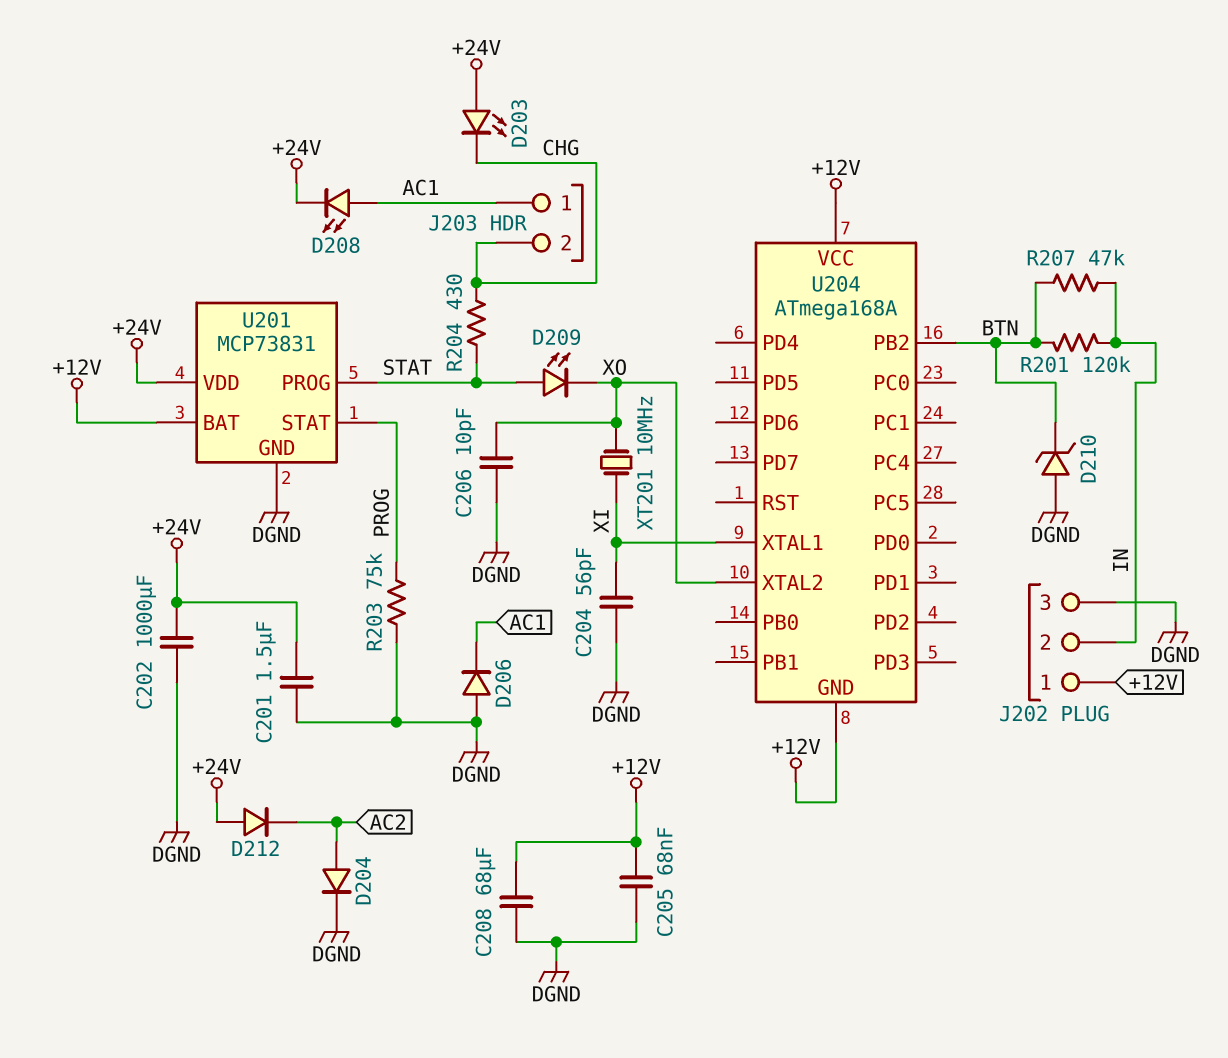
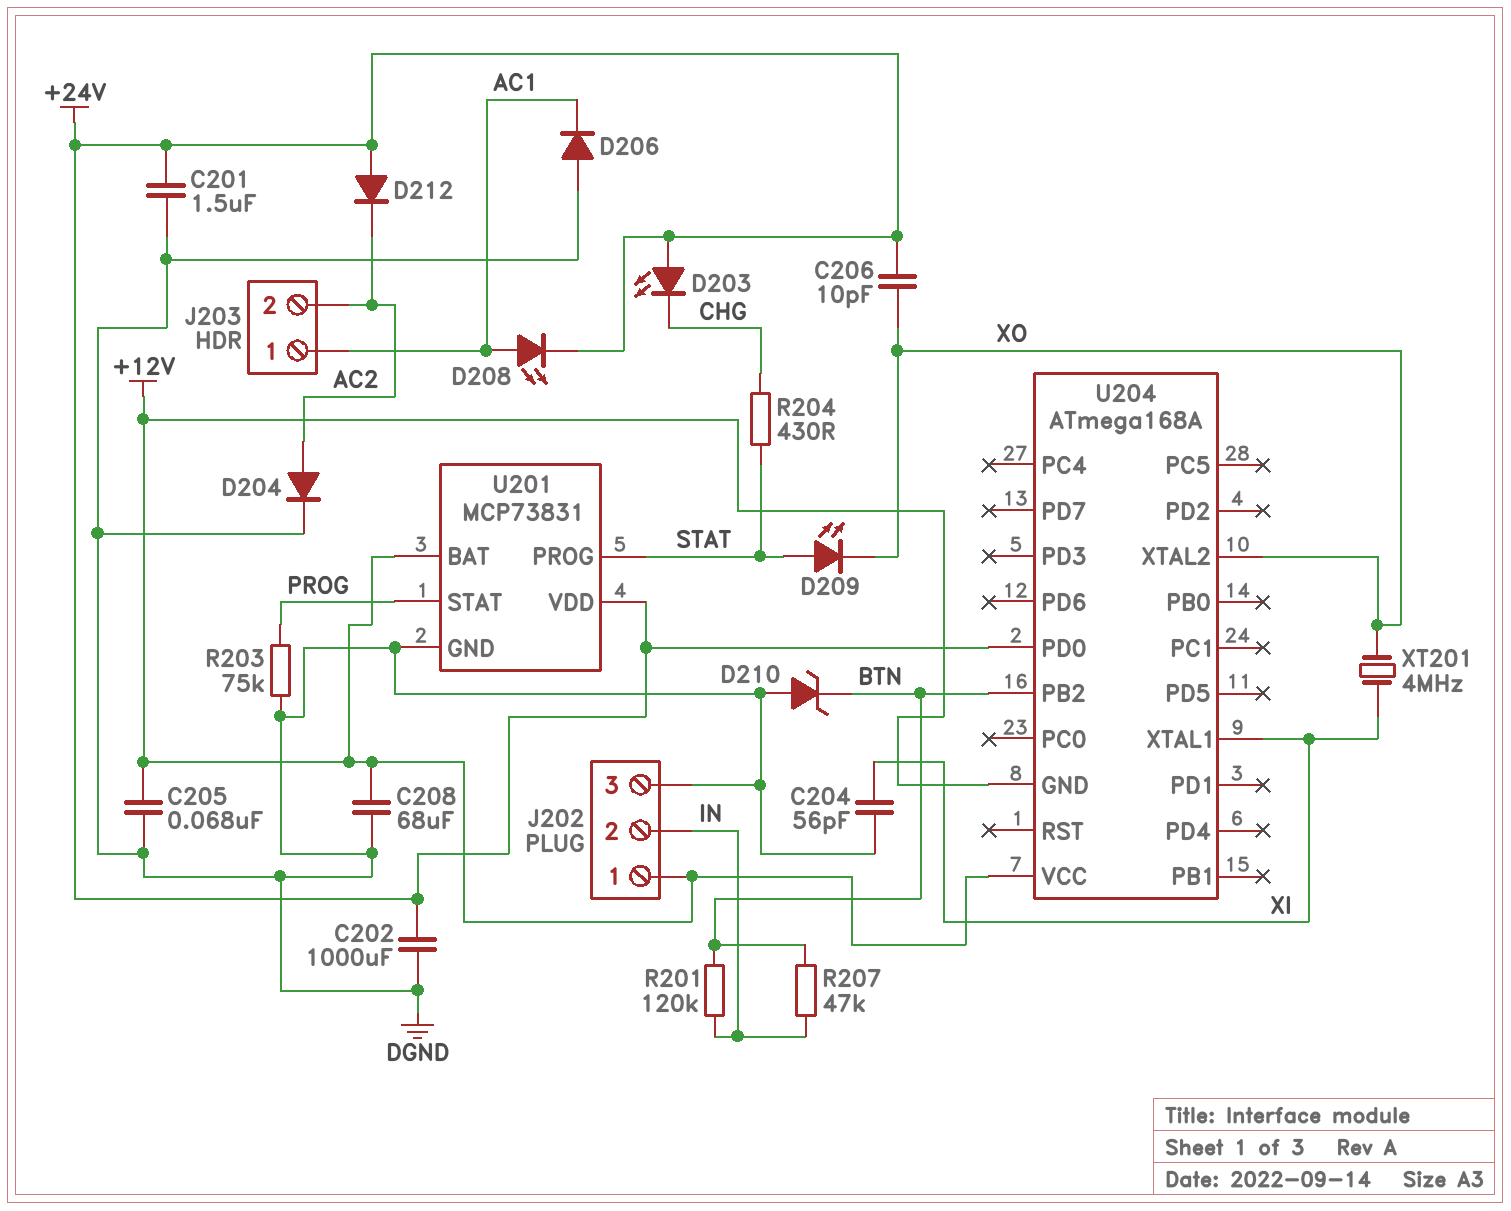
C206: 10pF (DGND, XO) -> 10pF (+24V, XO)
J203 pin 2: CHG -> AC2
U204 pin PD0: none -> +24V
XT201: 10MHz (XI, XO) -> 4MHz (XI, XO)

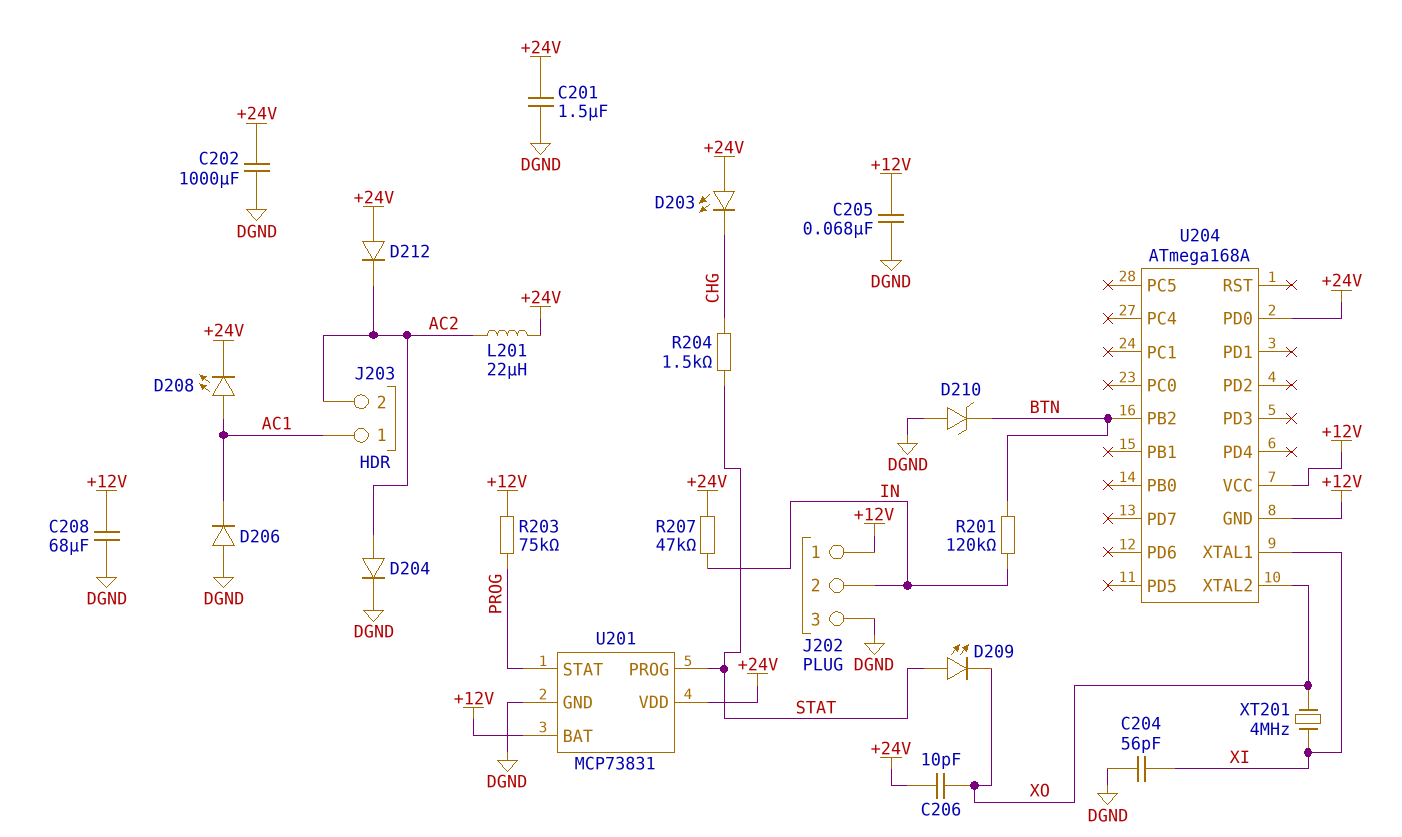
L201: none -> 22uH (+24V, AC2)
R203: 75k (DGND, PROG) -> 75k (+12V, PROG)
R204: 430 (CHG, STAT) -> 1.5k (CHG, STAT)
R207: 47k (BTN, IN) -> 47k (+24V, IN)

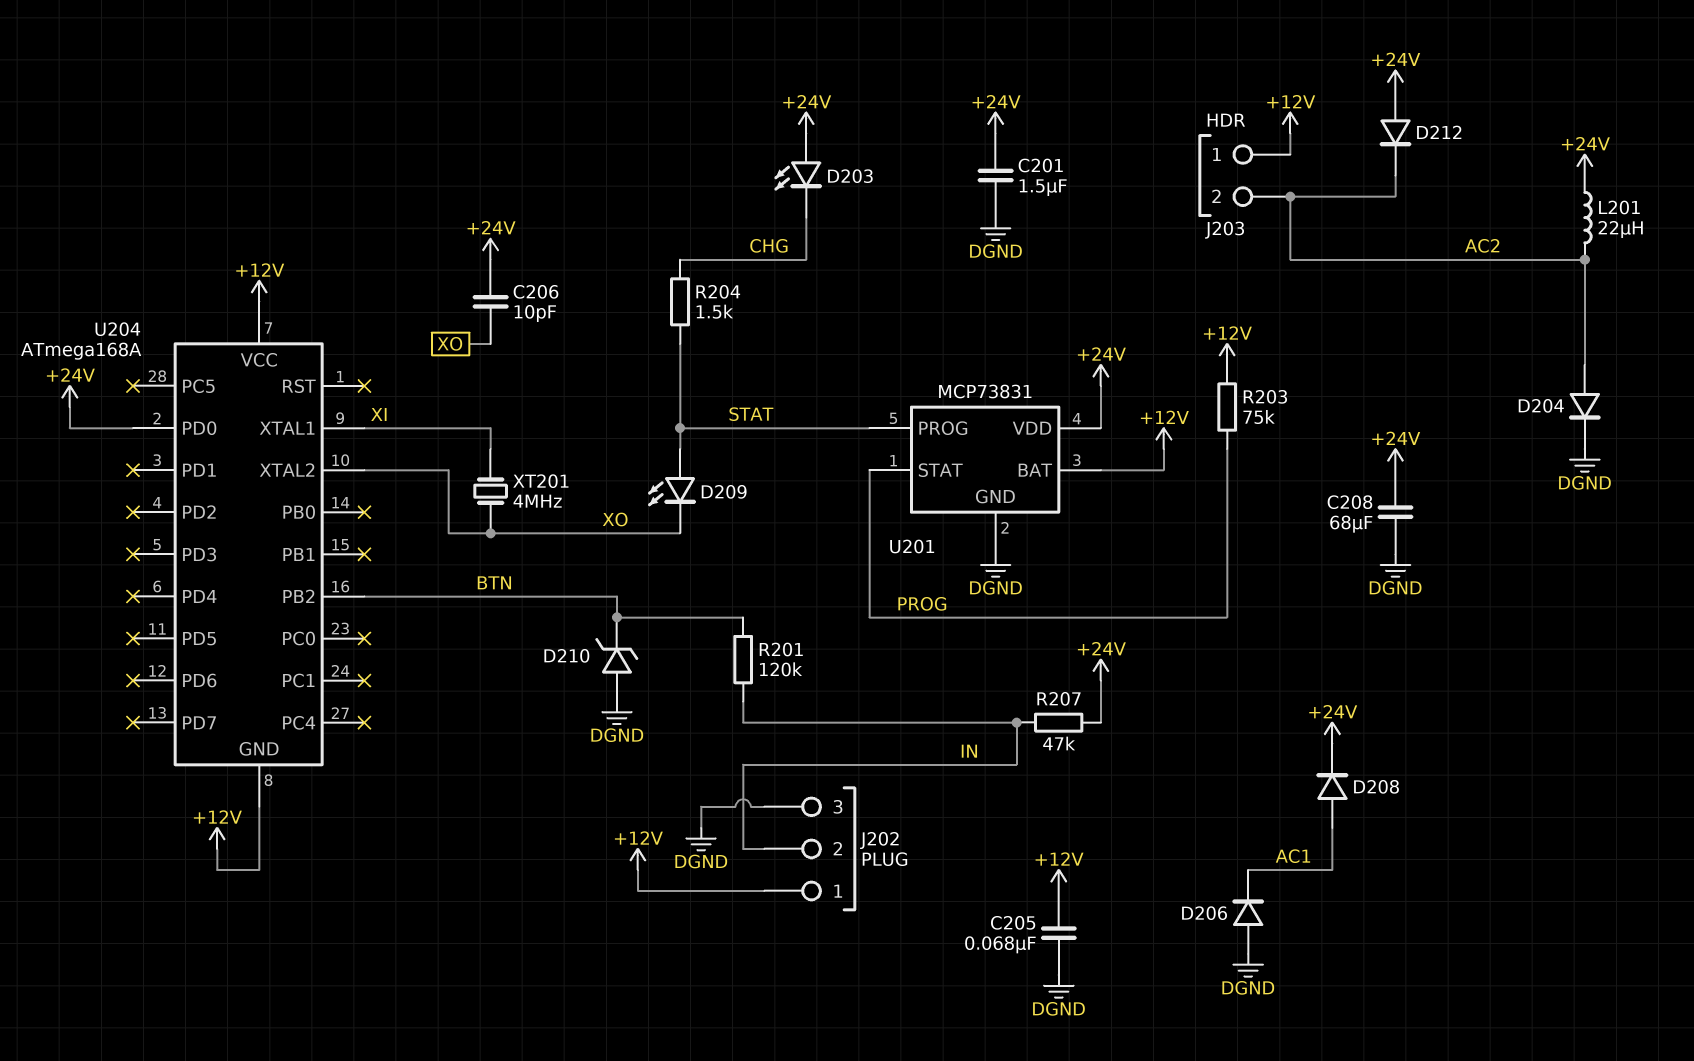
C202: 1000uF (+24V, DGND) -> none
C204: 56pF (DGND, XI) -> none
C208: 68uF (+12V, DGND) -> 68uF (+24V, DGND)
D208: LED (A AC1, K +24V) -> diode (A AC1, K +24V)
J203 pin 1: AC1 -> +12V

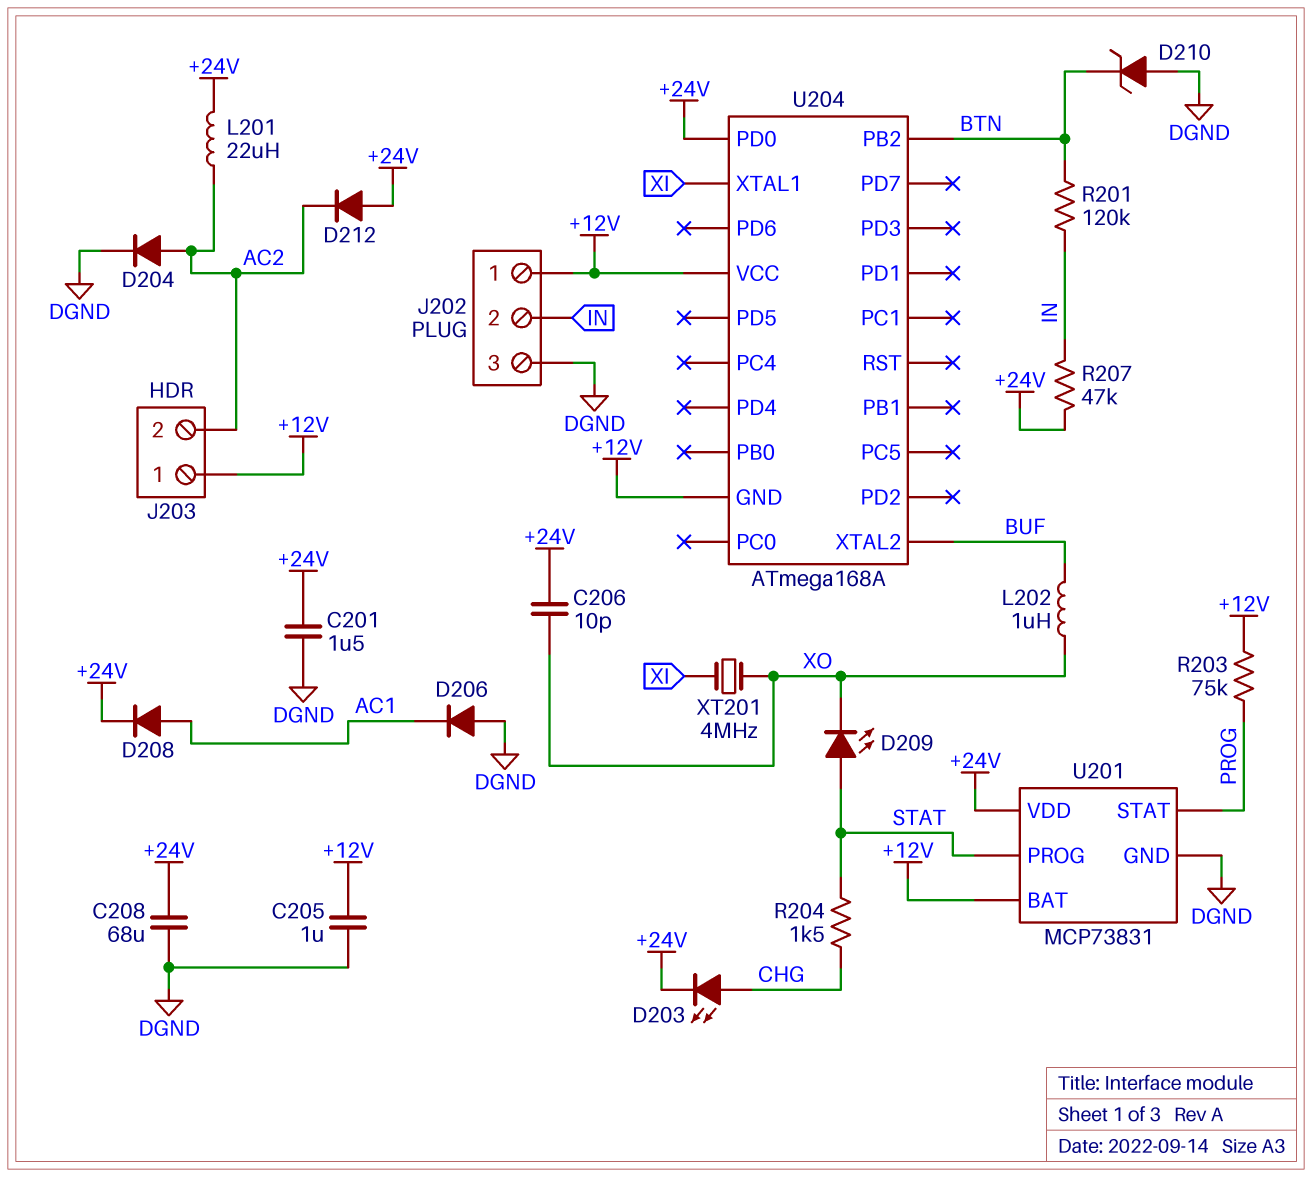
C205: 68nF (+12V, DGND) -> 1uF (+12V, DGND)
D203: LED (A +24V, K CHG) -> LED (A CHG, K +24V)
L202: none -> 1uH (BUF, XO)
U204 pin XTAL2: XO -> BUF

